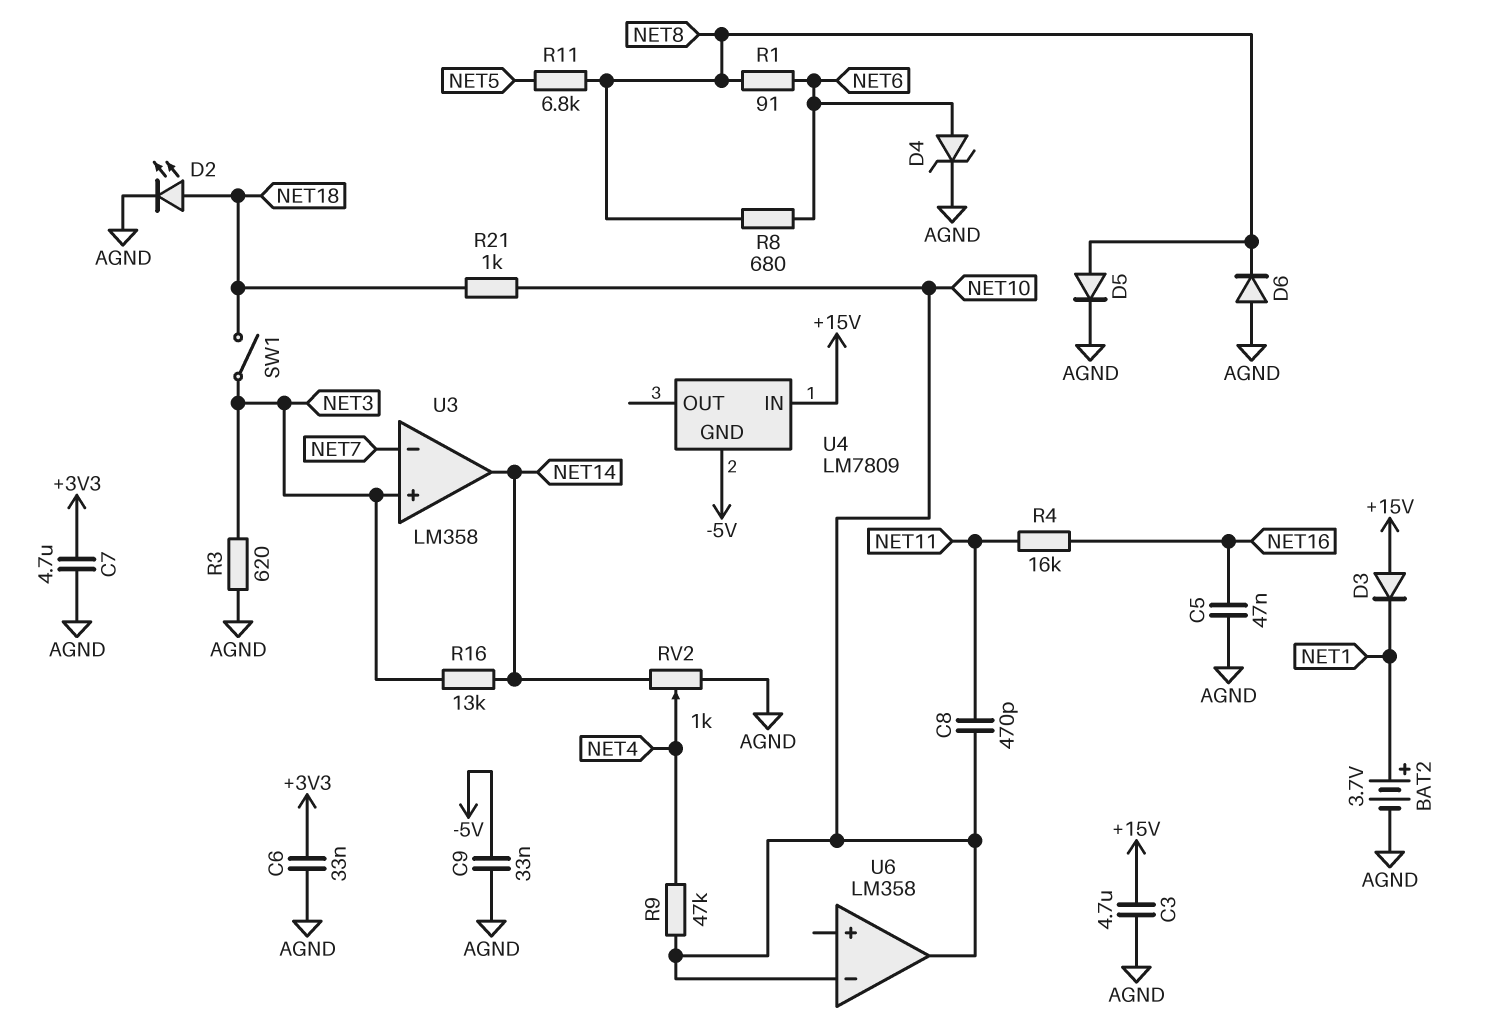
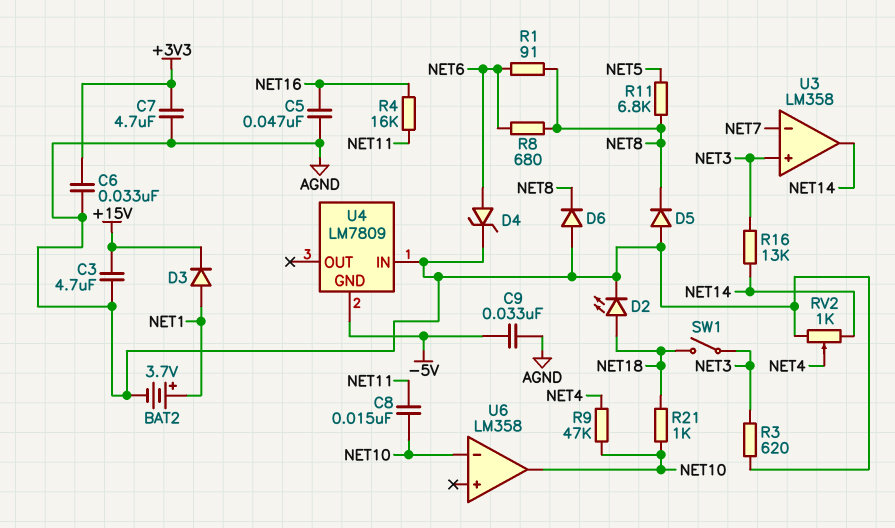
C8: 470pF (NET10, NET11) -> 15nF (NET10, NET11)
D3: diode (A +15V, K NET1) -> diode (A NET1, K +15V)
D5: diode (A NET8, K AGND) -> diode (A AGND, K NET8)
U4 pin IN: +15V -> AGND

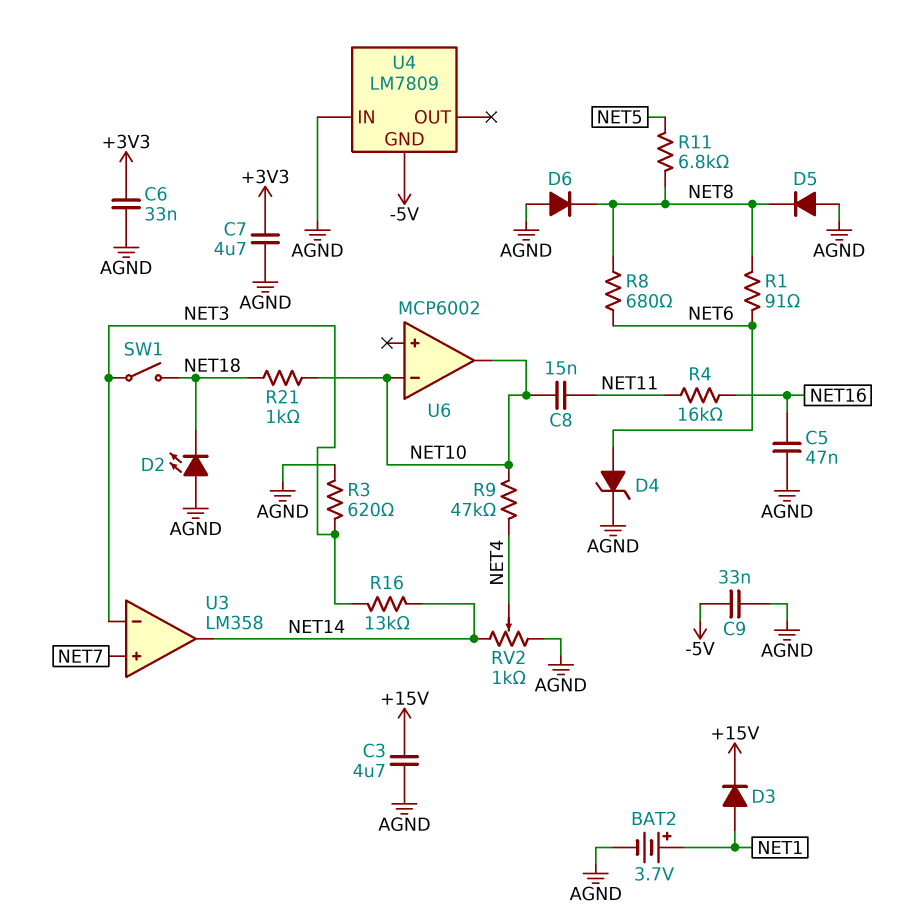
D2: LED (A NET18, K AGND) -> LED (A AGND, K NET18)
U3 pin in+: NET3 -> NET7
U3 pin in-: NET7 -> NET3
U6: LM358 -> MCP6002

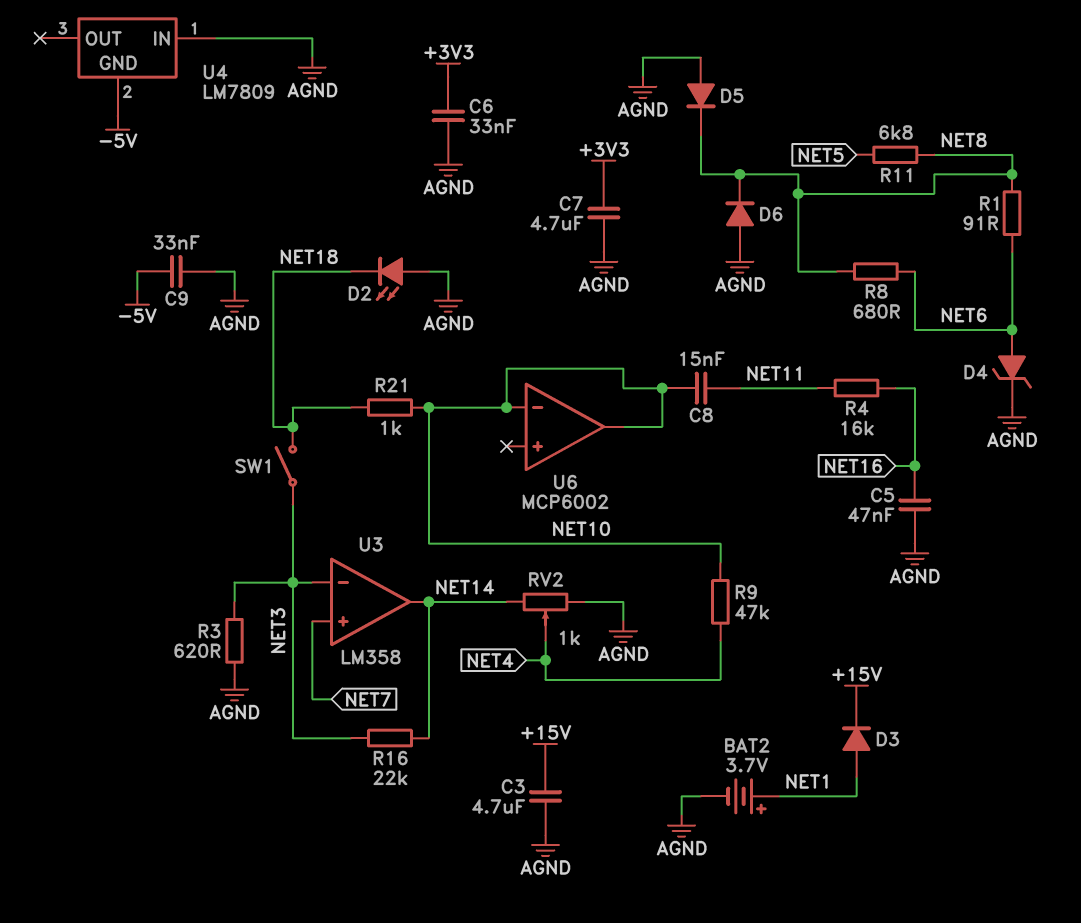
R16: 13k (NET3, NET14) -> 22k (NET3, NET14)

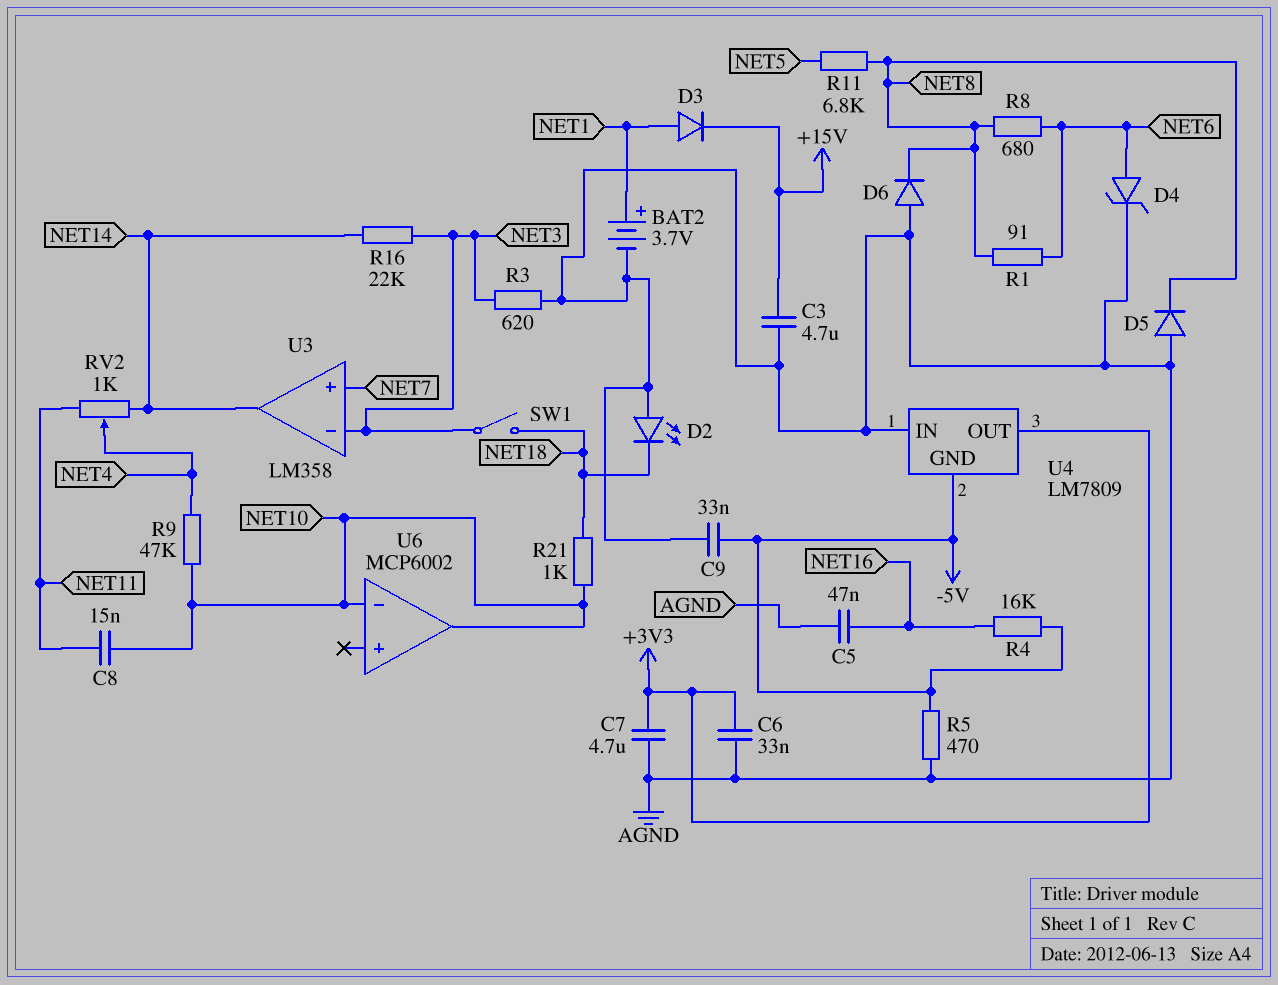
R4: 16k (NET11, NET16) -> 16k (-5V, NET16)
R5: none -> 470 (-5V, AGND)
RV2: 1k (AGND, NET14, wiper NET4) -> 1k (NET11, NET14, wiper NET4)
U4 pin OUT: none -> +3V3

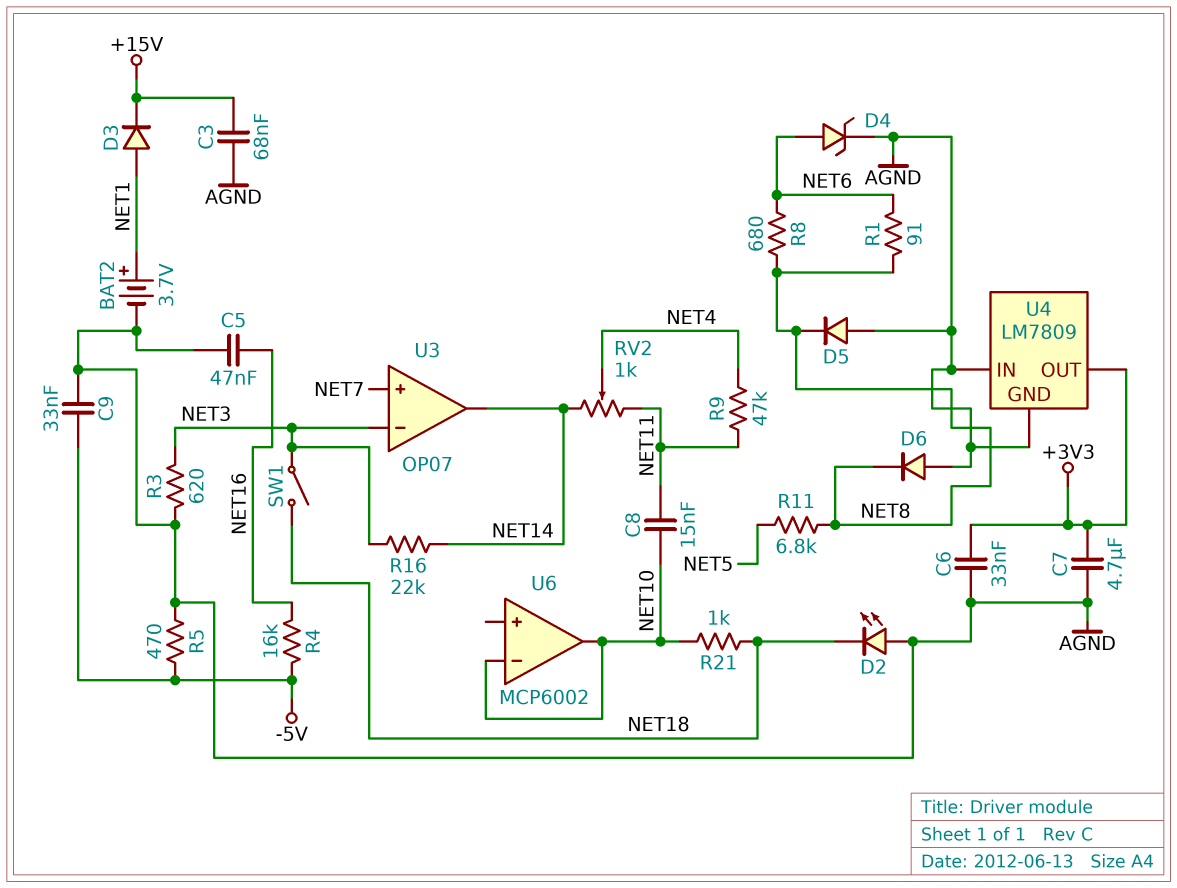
C3: 4.7uF (+15V, AGND) -> 68nF (+15V, AGND)
R9: 47k (NET4, NET10) -> 47k (NET4, NET11)
U3: LM358 -> OP07
U4 pin GND: -5V -> AGND

